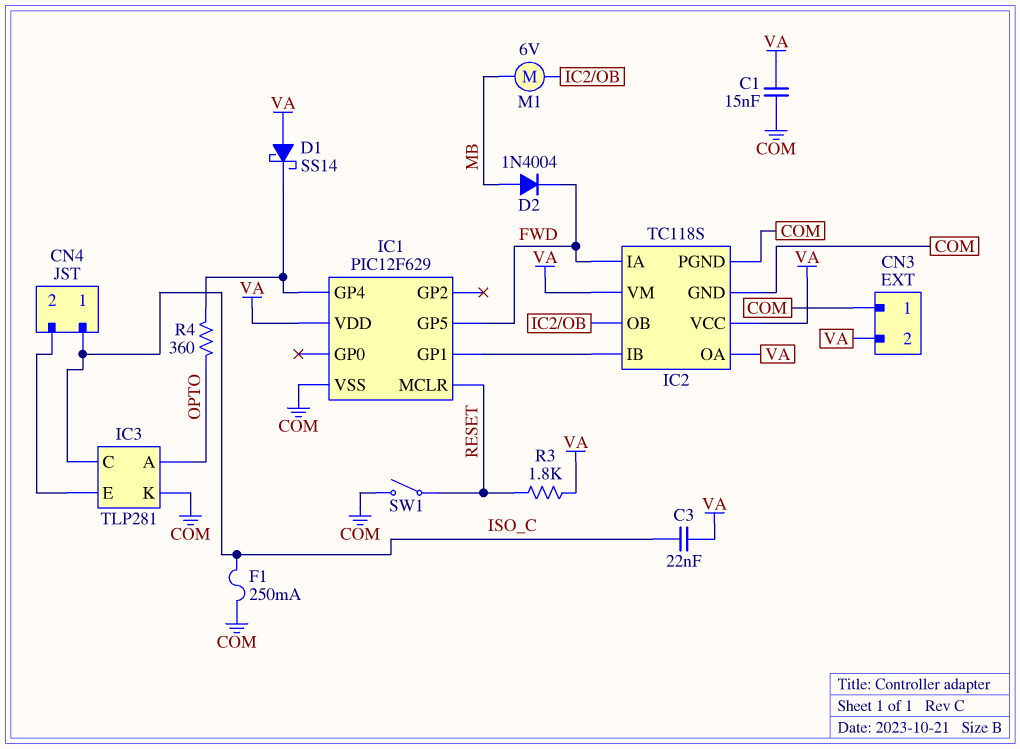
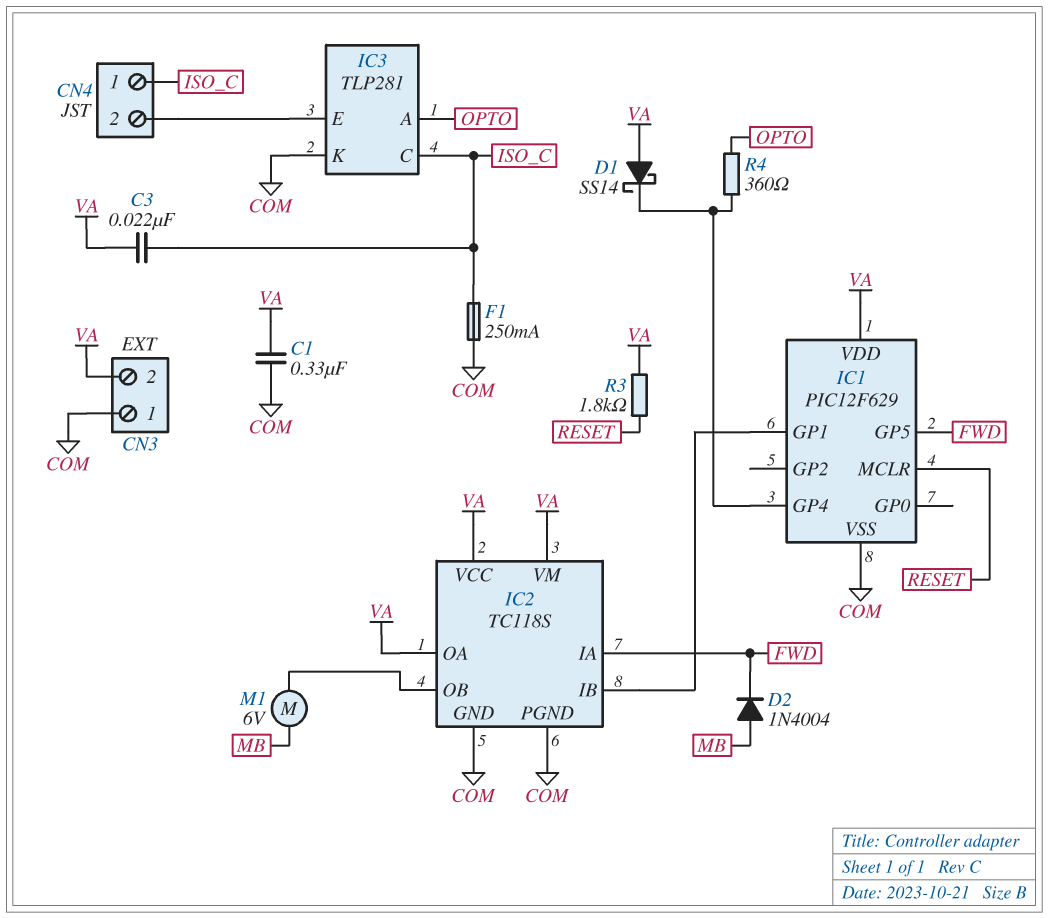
C1: 15nF (COM, VA) -> 330nF (COM, VA)
SW1: switch (COM, RESET) -> none

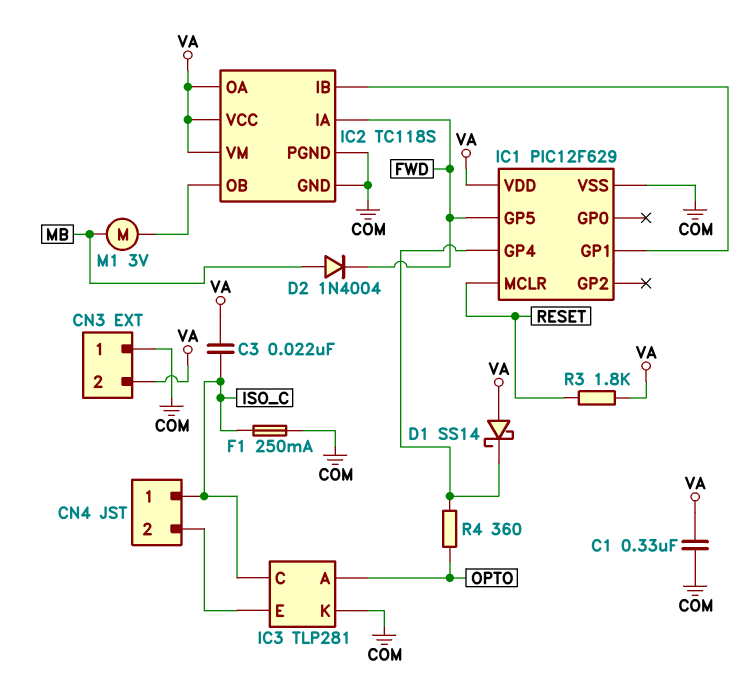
M1: motor 6V (IC2/OB, MB) -> motor 3V (IC2/OB, MB)

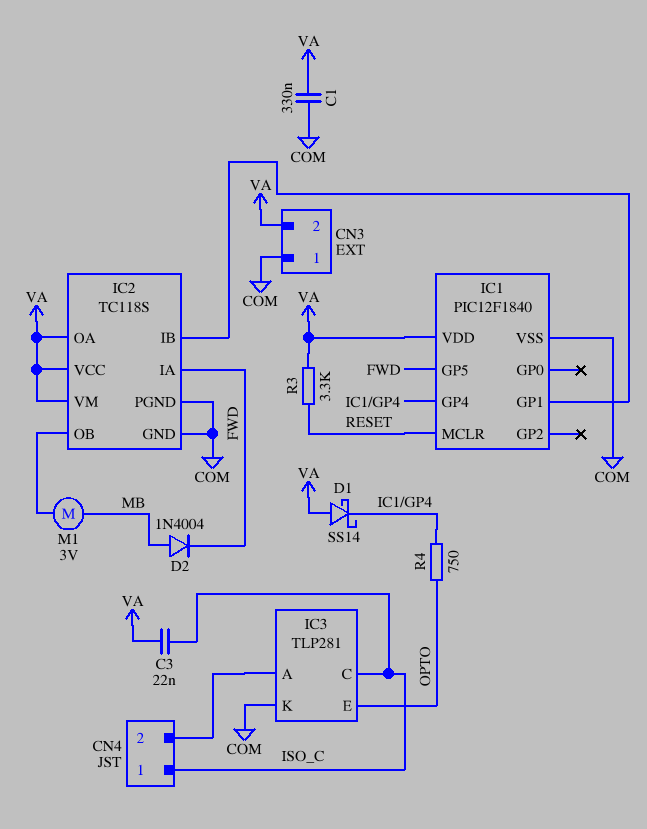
F1: 250mA (COM, ISO_C) -> none
IC1: PIC12F629 -> PIC12F1840
IC3 pin A: OPTO -> CN4/2
IC3 pin E: CN4/2 -> OPTO
R3: 1.8k (RESET, VA) -> 3.3k (RESET, VA)
R4: 360 (IC1/GP4, OPTO) -> 750 (IC1/GP4, OPTO)

